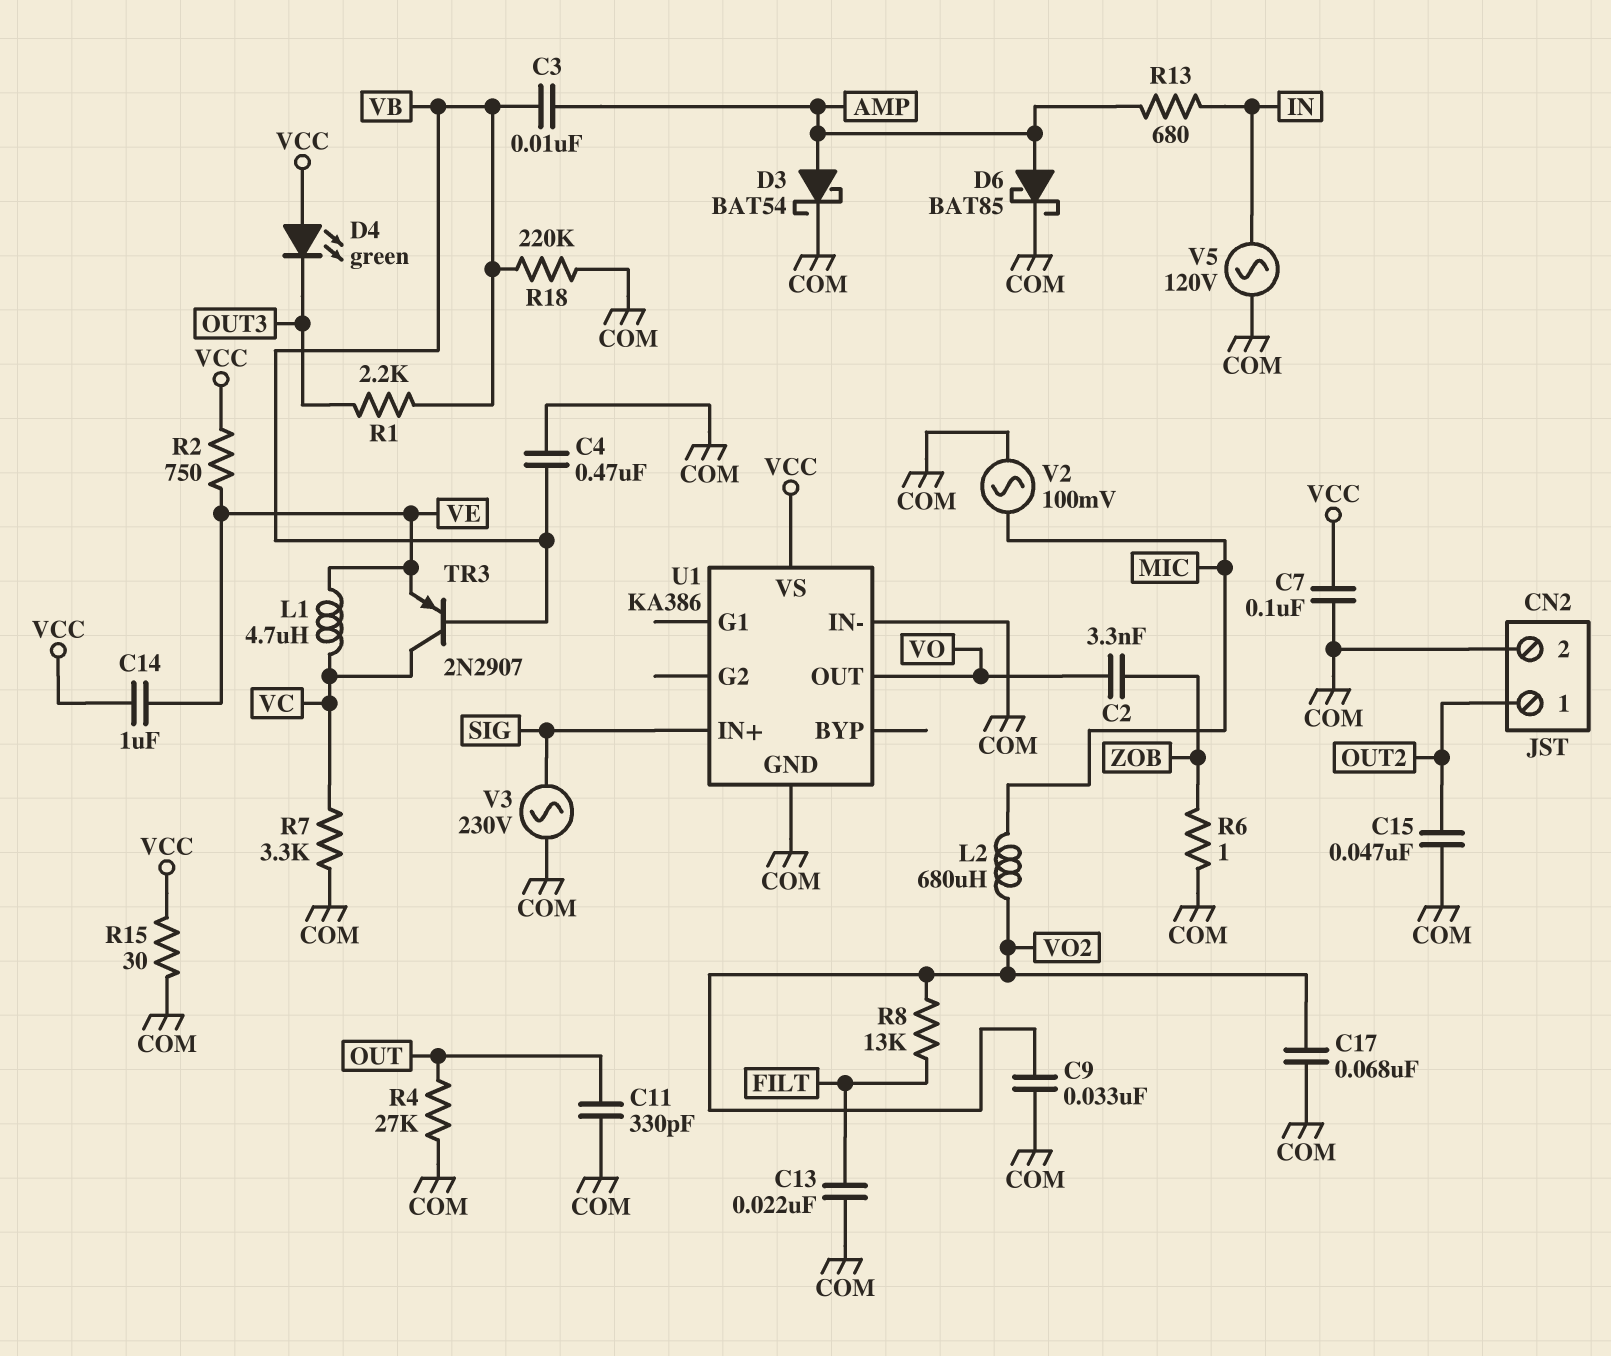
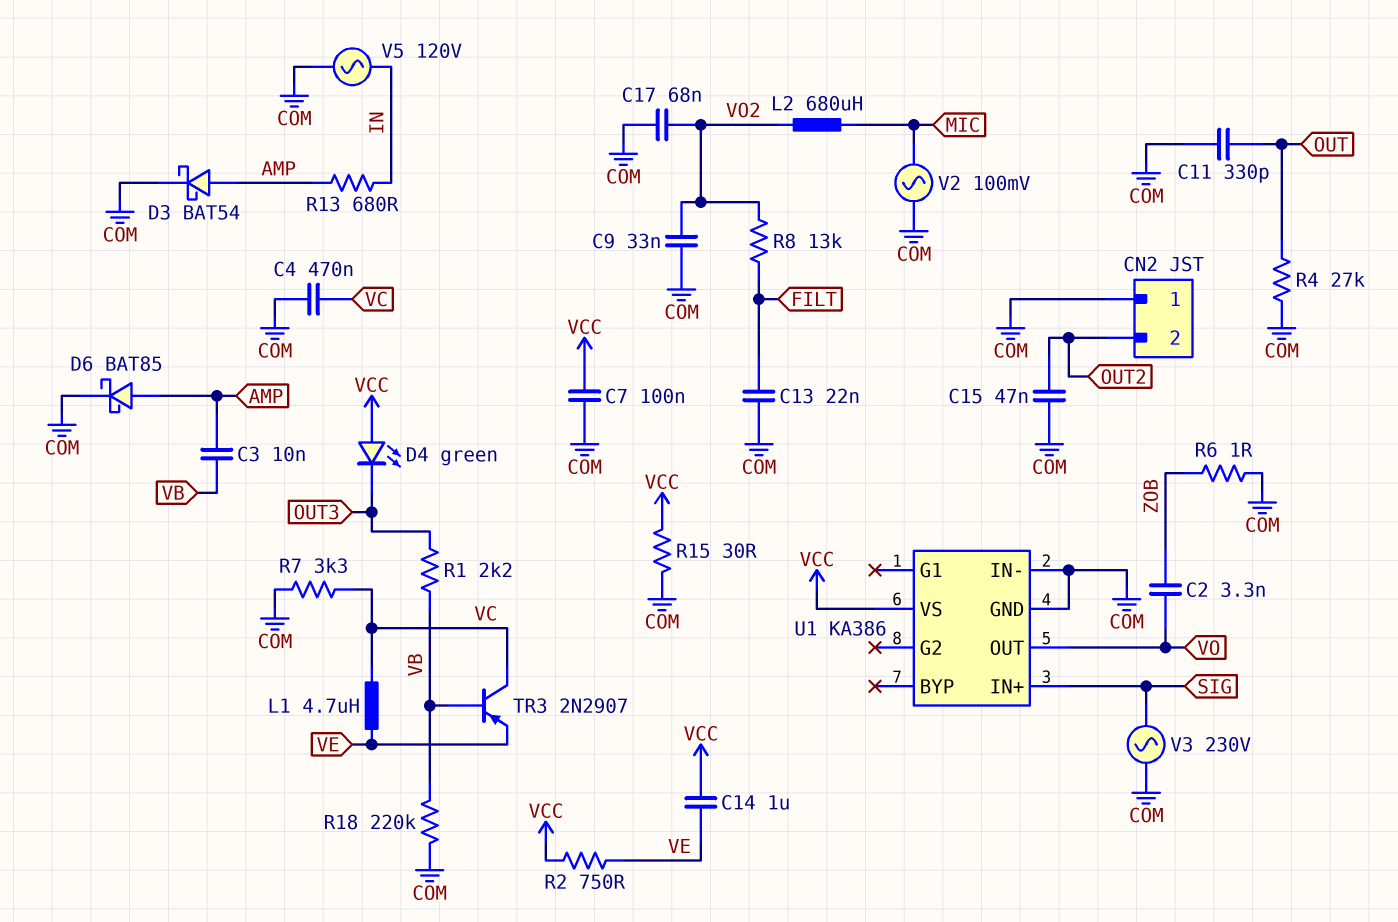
C4: 470nF (COM, VB) -> 470nF (COM, VC)
CN2 pin 1: OUT2 -> COM
CN2 pin 2: COM -> OUT2

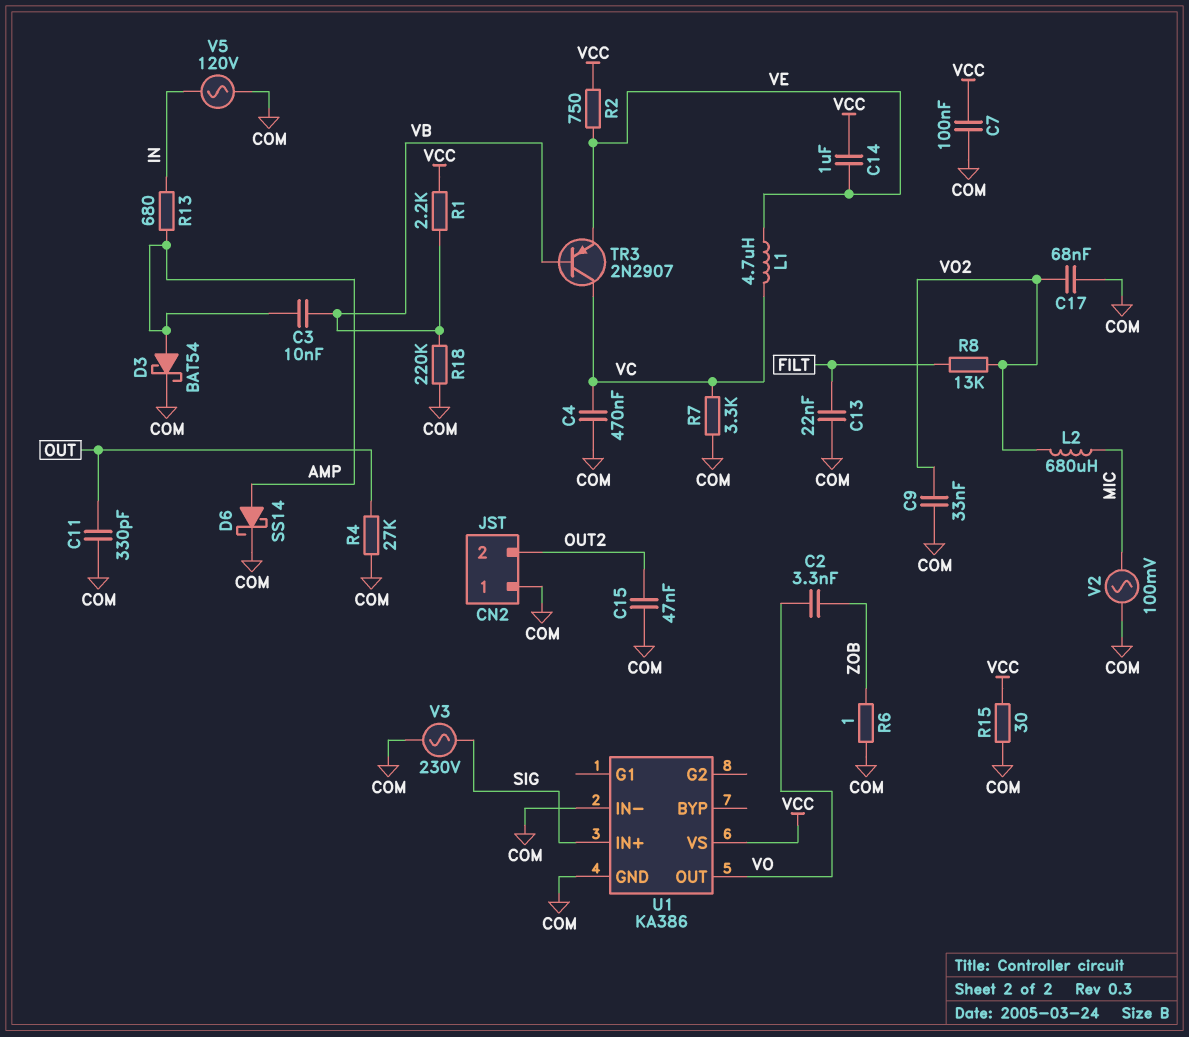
D4: LED green (A VCC, K OUT3) -> none
D6: schottky BAT85 (A AMP, K COM) -> schottky SS14 (A AMP, K COM)
R1: 2.2k (OUT3, VB) -> 2.2k (VB, VCC)

